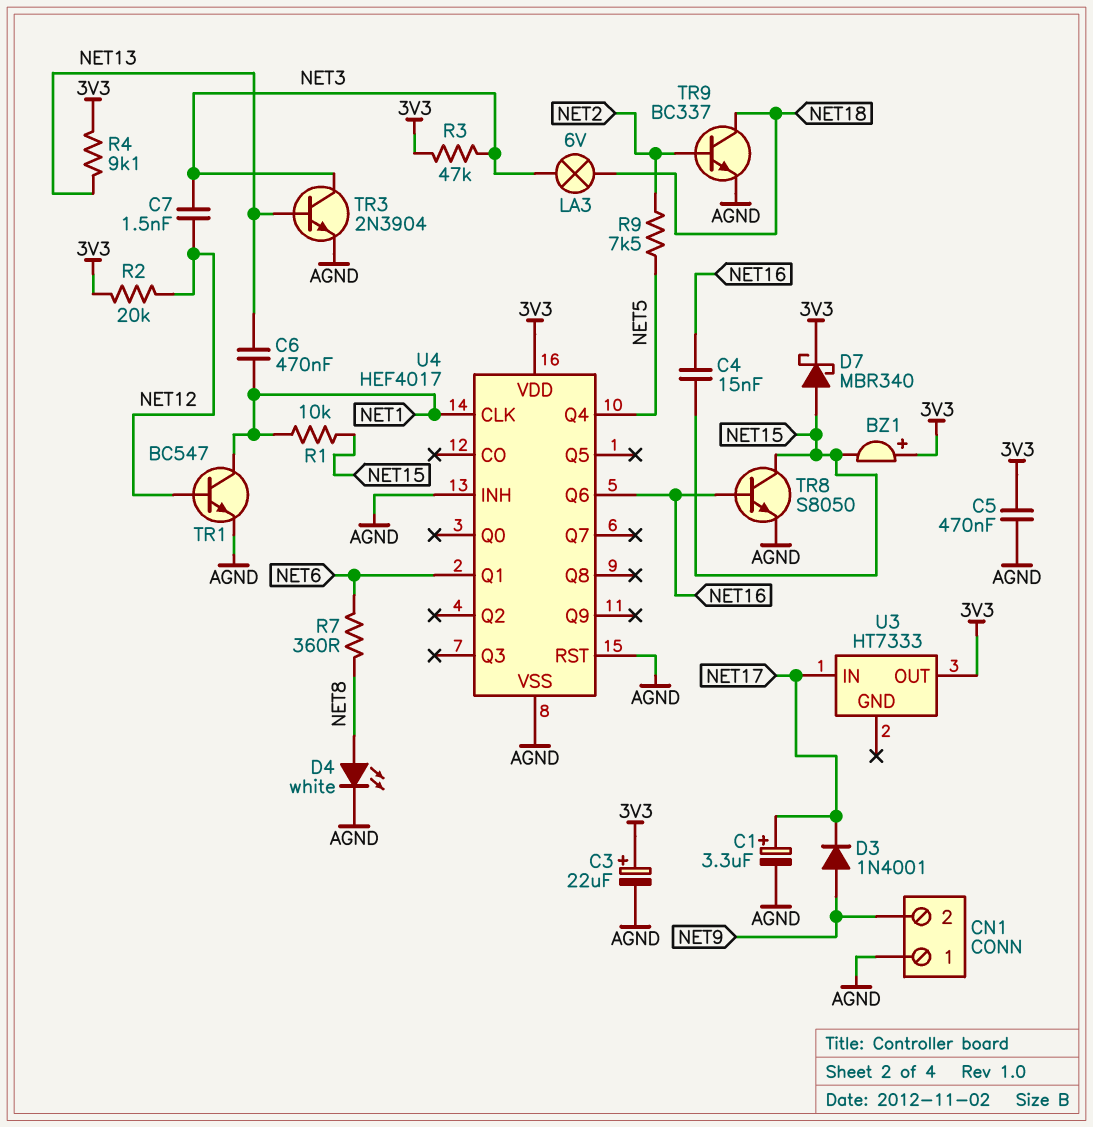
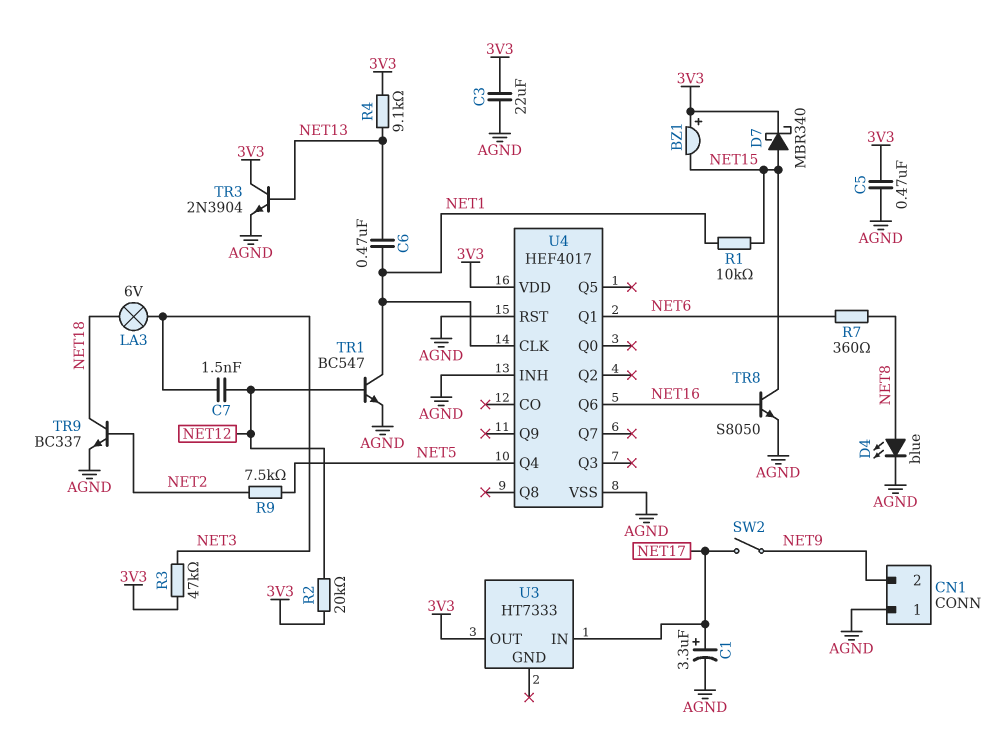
C3: 22uF (plus 3V3, minus AGND) -> 22uF (3V3, AGND)
C4: 15nF (NET15, NET16) -> none
D3: diode 1N4001 (A NET9, K NET17) -> none
D4: LED white (A NET8, K AGND) -> LED blue (A NET8, K AGND)
SW2: none -> switch (NET9, NET17)
TR3: NPN 2N3904 (B NET13, C NET3, E AGND) -> NPN 2N3904 (B NET13, C 3V3, E AGND)

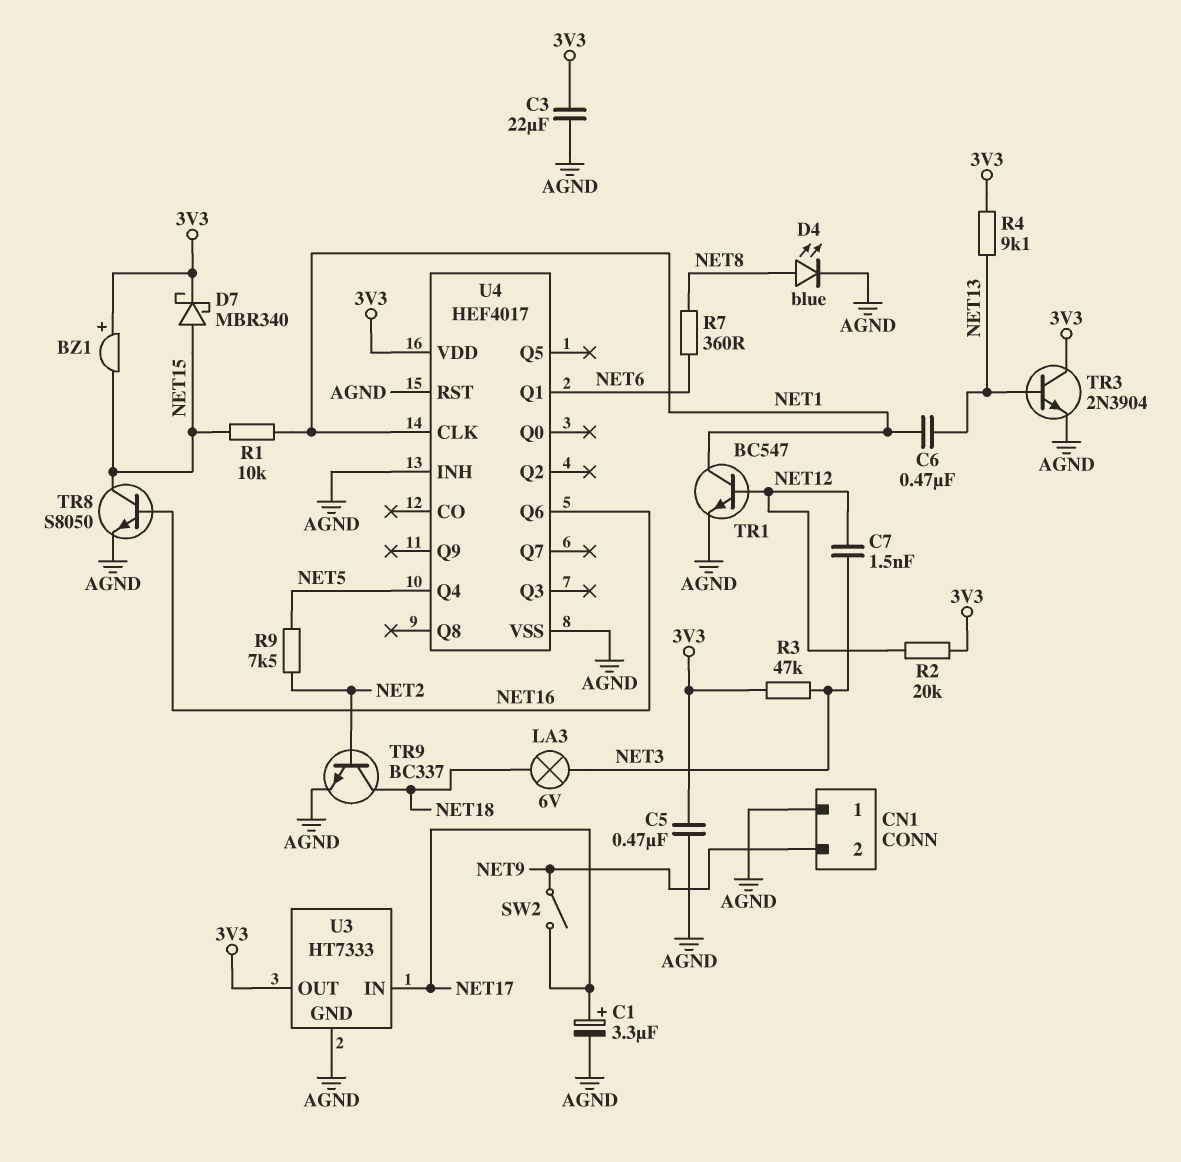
U3 pin GND: none -> AGND

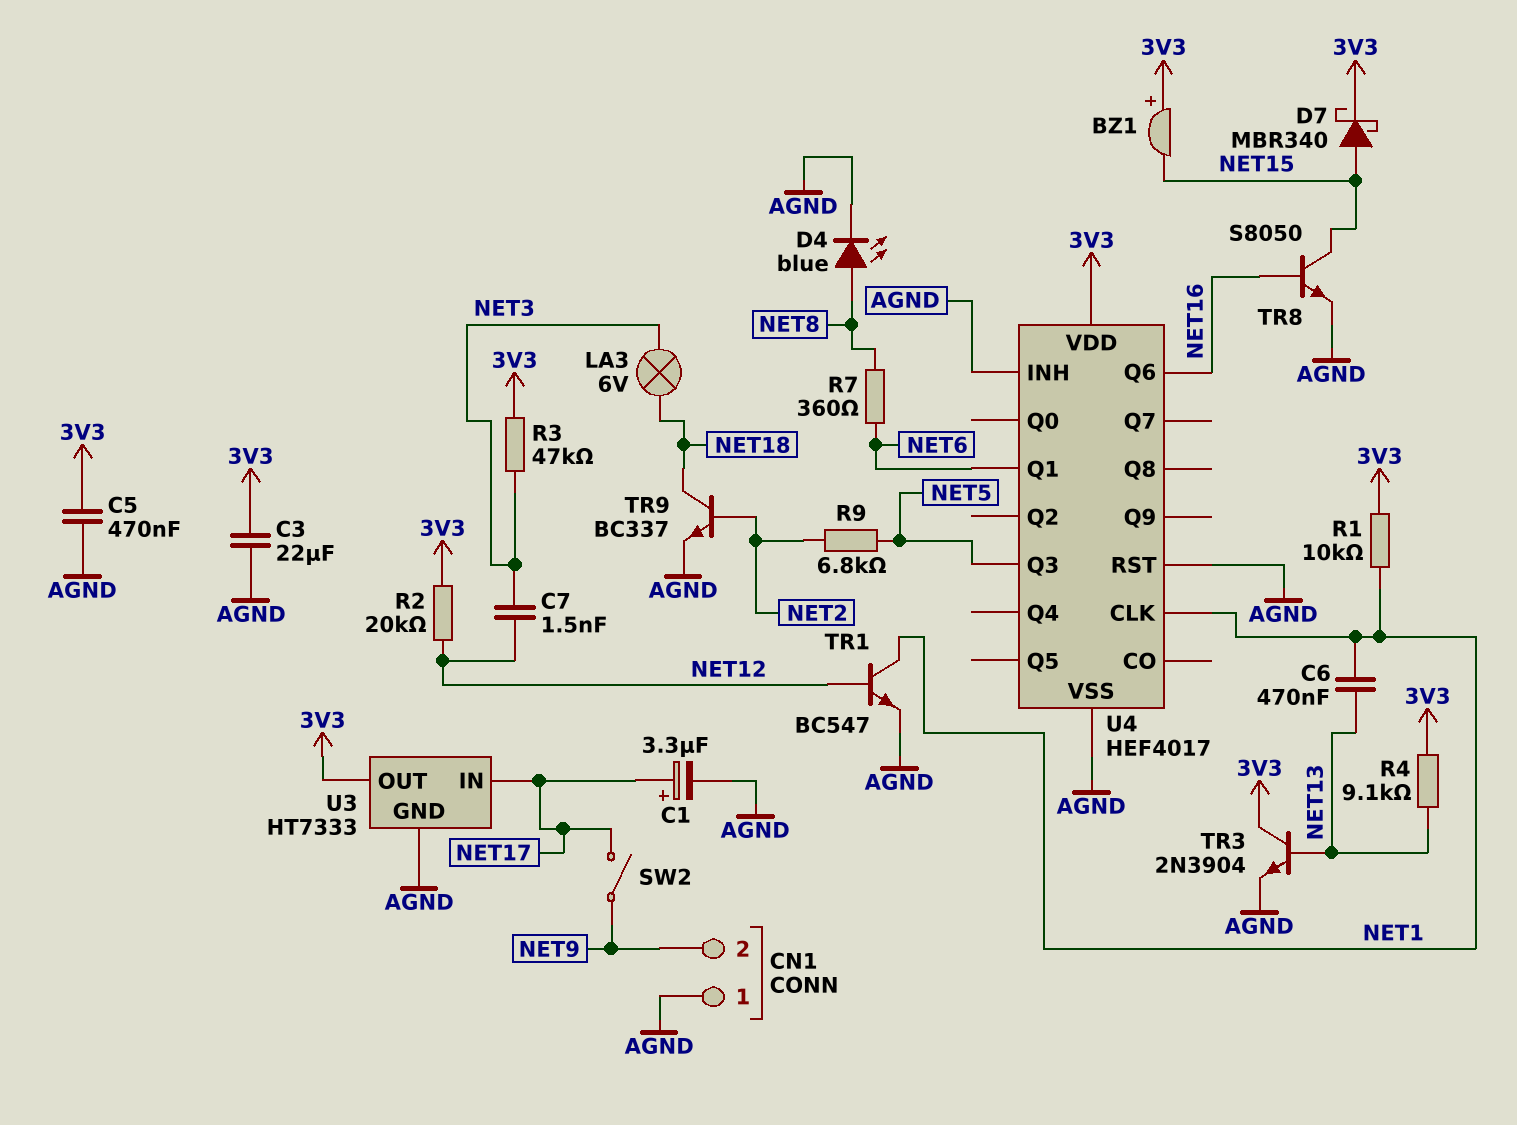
R1: 10k (NET1, NET15) -> 10k (3V3, NET1)
R9: 7.5k (NET2, NET5) -> 6.8k (NET2, NET5)
U4 pin Q3: none -> NET5
U4 pin Q4: NET5 -> none

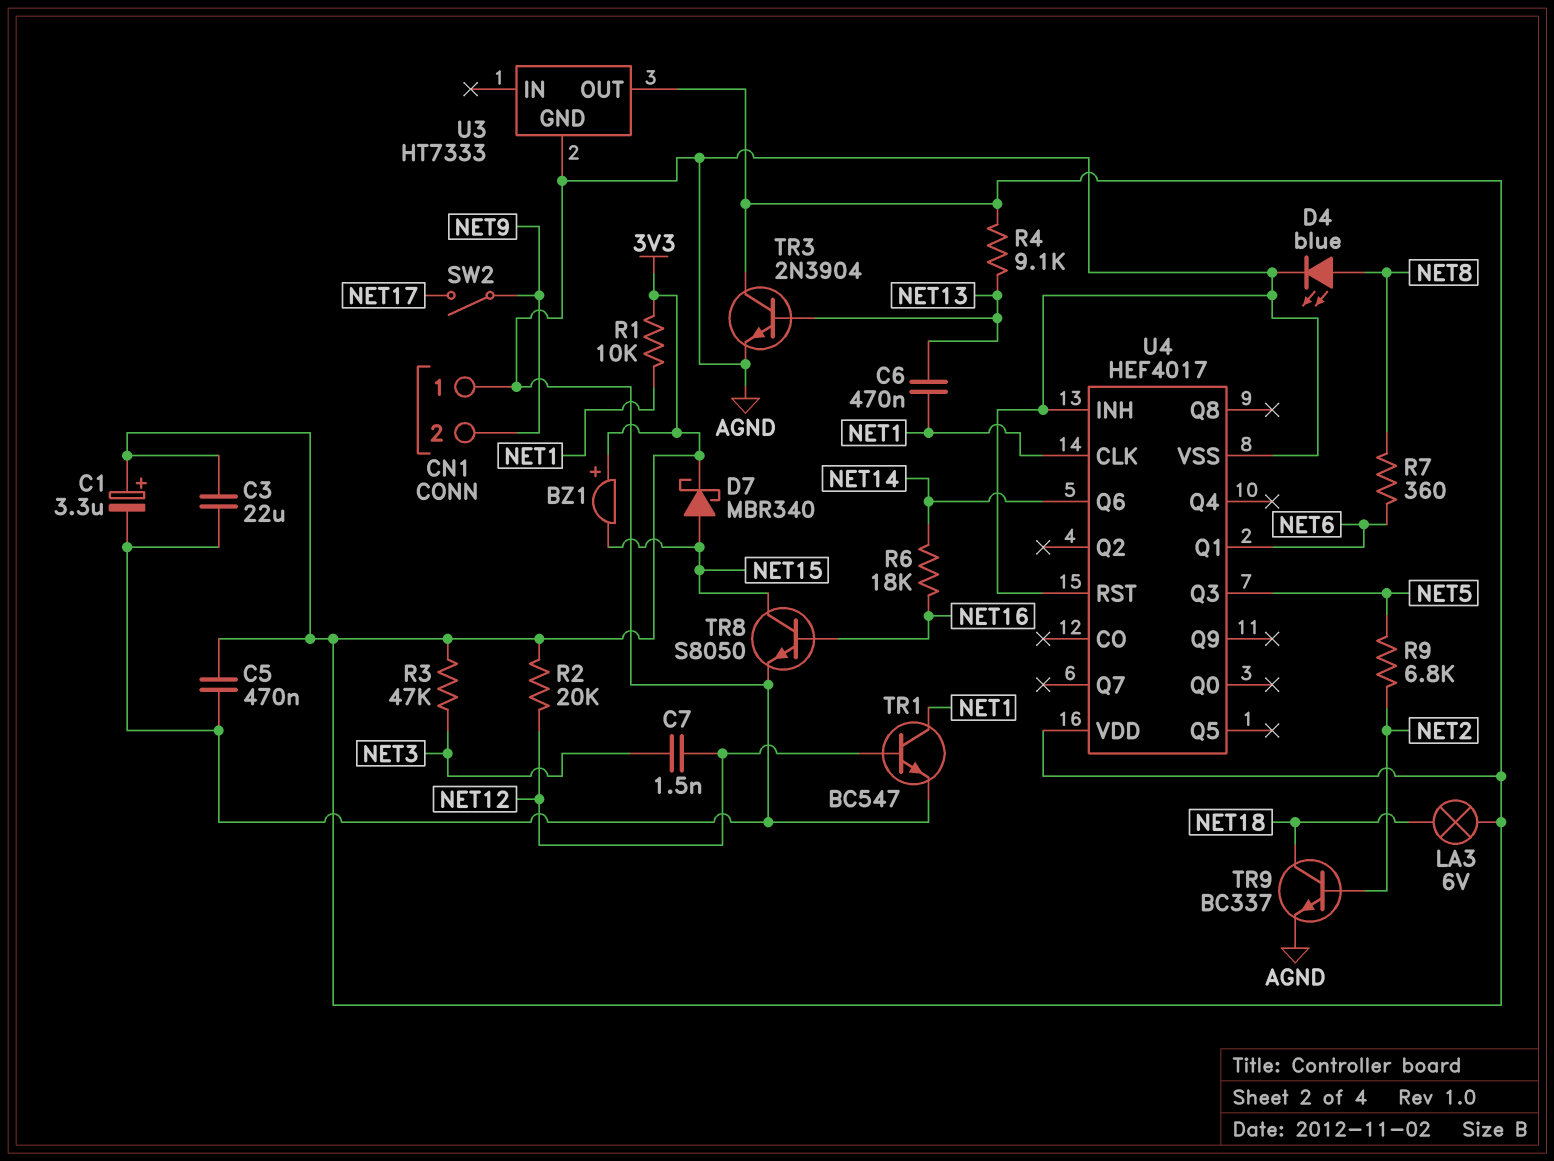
C1: 3.3uF (plus NET17, minus AGND) -> 3.3uF (plus 3V3, minus AGND)
LA3: lamp 6V (NET3, NET18) -> lamp 6V (3V3, NET18)
R6: none -> 18k (NET14, NET16)
U3 pin IN: NET17 -> none
U4 pin Q6: NET16 -> NET14

